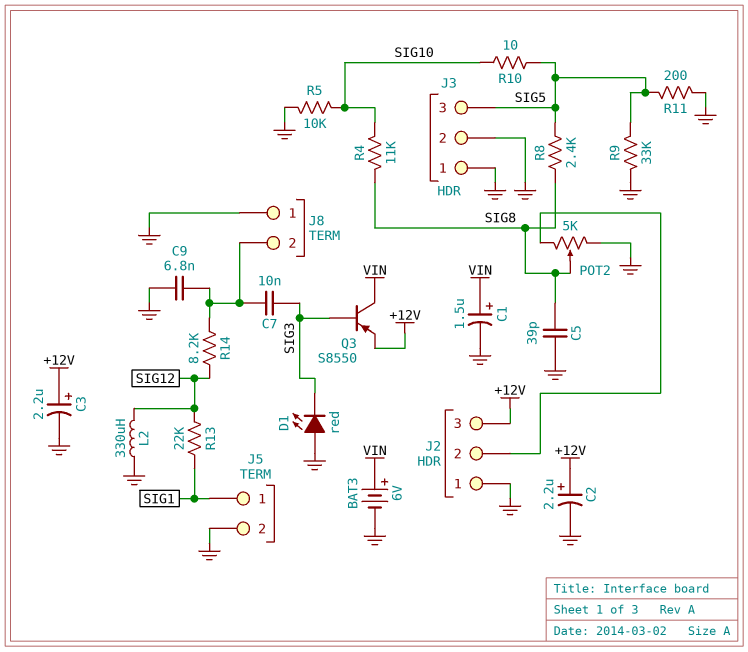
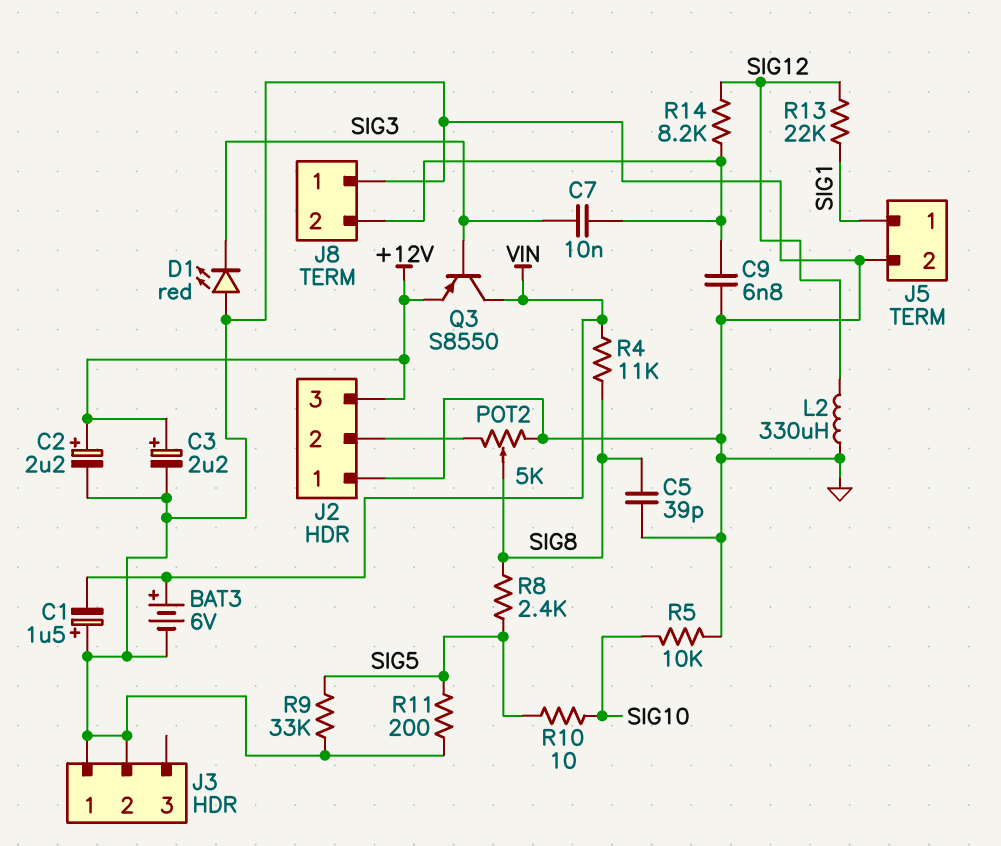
C1: 1.5uF (plus VIN, minus GND) -> 1.5uF (plus GND, minus VIN)
J3 pin 3: SIG5 -> none
R4: 11k (SIG8, SIG10) -> 11k (SIG8, VIN)

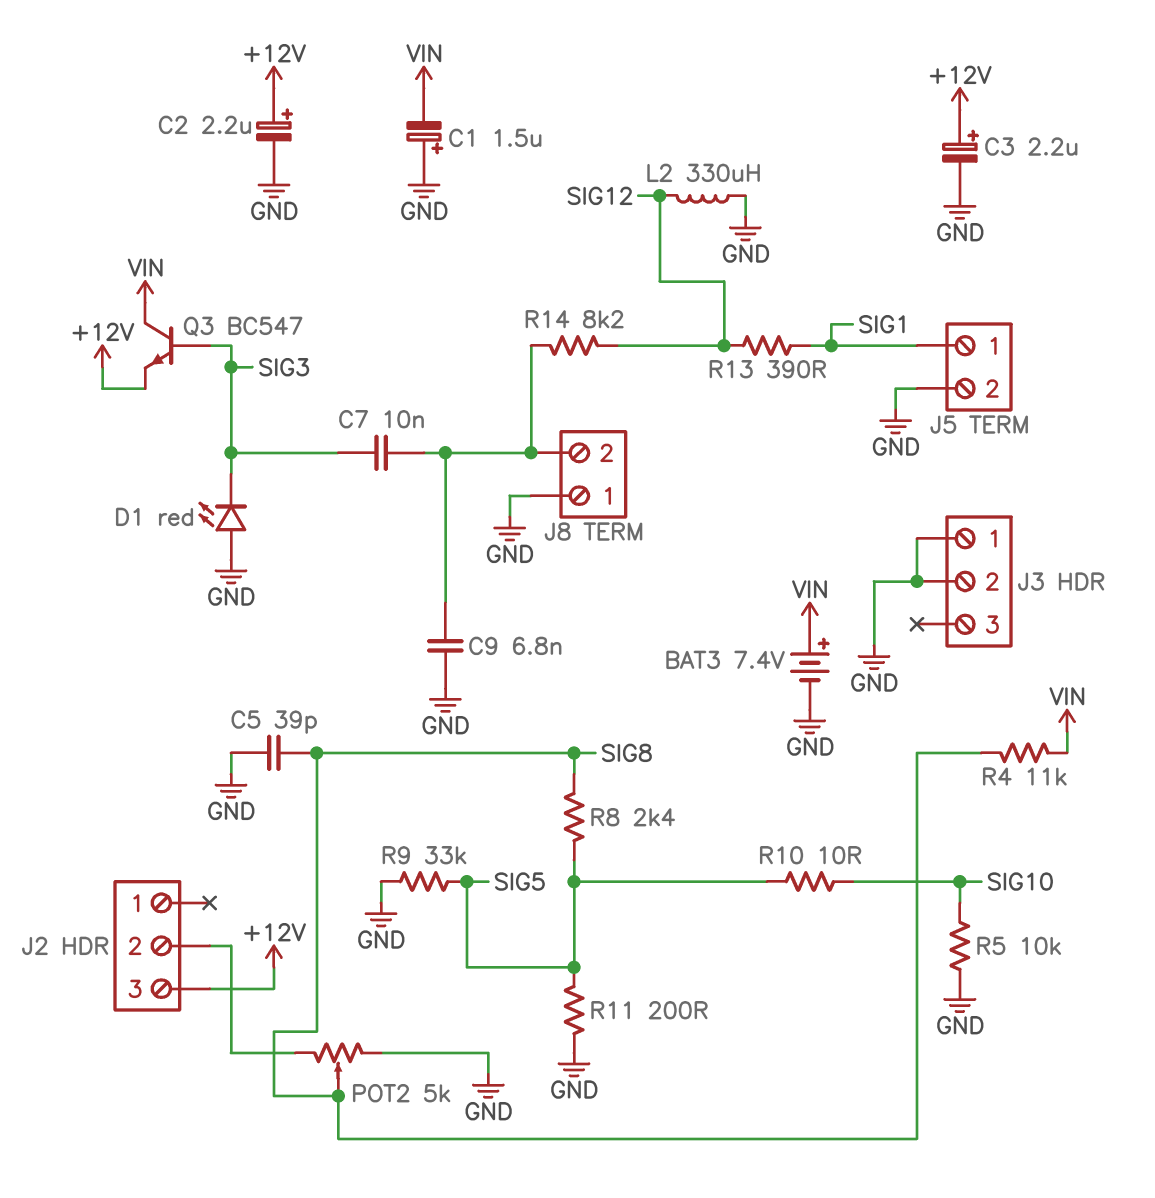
BAT3: 6V (plus VIN, minus GND) -> 7.4V (plus VIN, minus GND)
J2 pin 1: GND -> none
Q3: PNP S8550 (B SIG3, C VIN, E +12V) -> NPN BC547 (B SIG3, C VIN, E +12V)
R13: 22k (SIG1, SIG12) -> 390 (SIG1, SIG12)

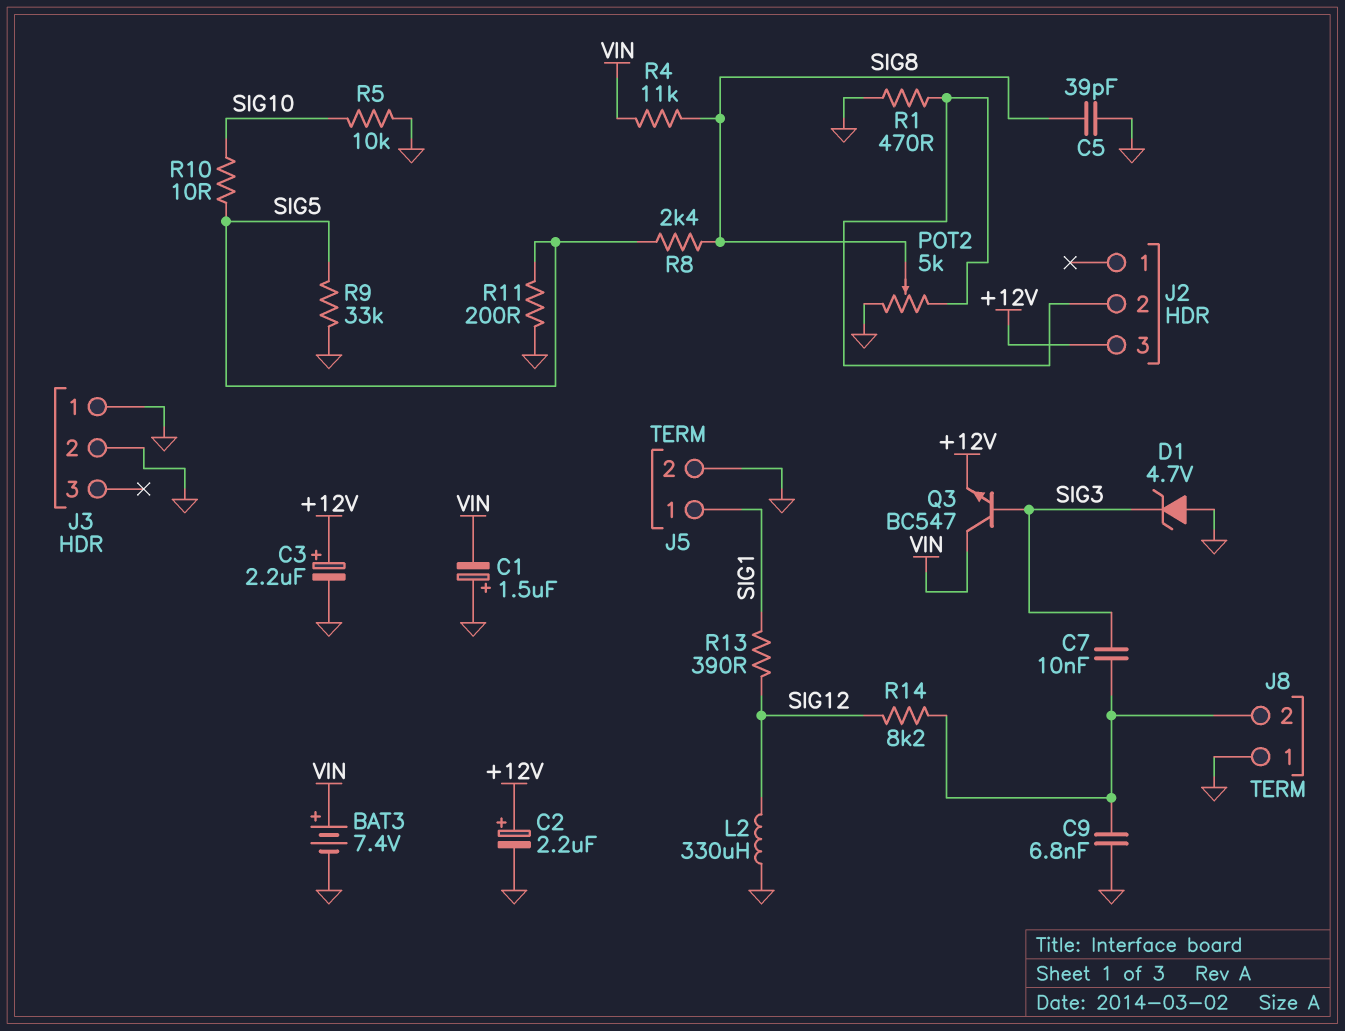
D1: LED red (A GND, K SIG3) -> zener 4.7V (A GND, K SIG3)
R1: none -> 470 (GND, J2/2)

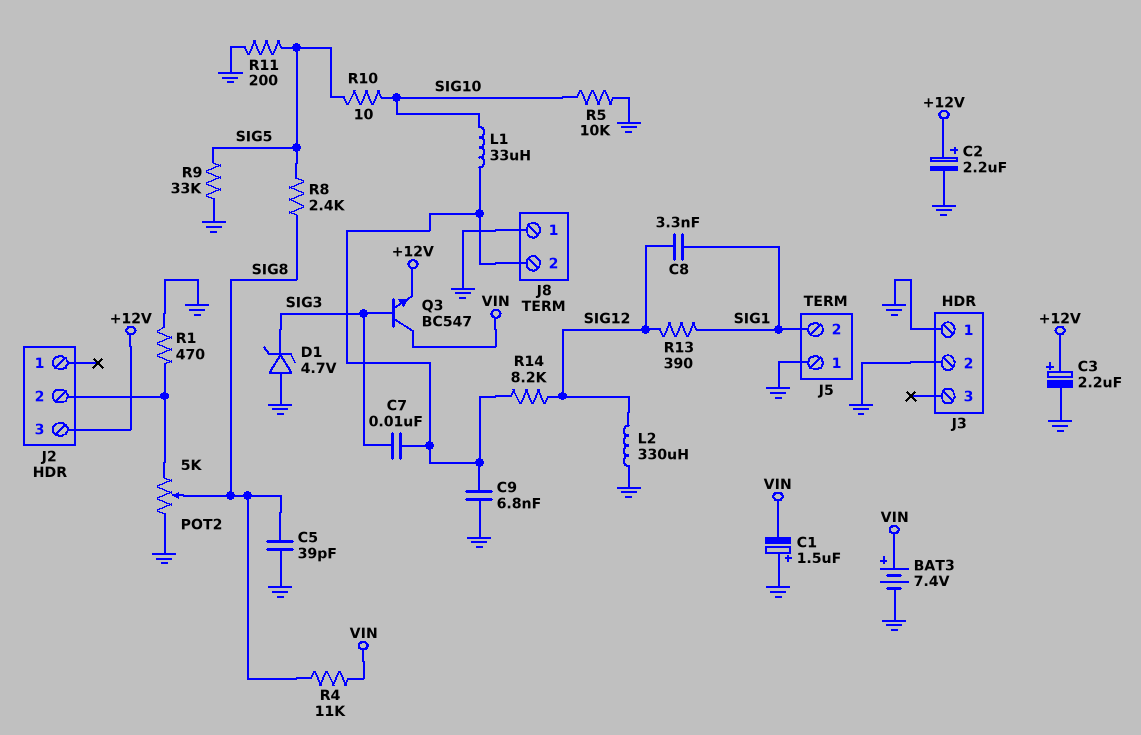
C8: none -> 3.3nF (SIG1, SIG12)
J5 pin 1: SIG1 -> GND
J5 pin 2: GND -> SIG1
L1: none -> 33uH (J8/2, SIG10)

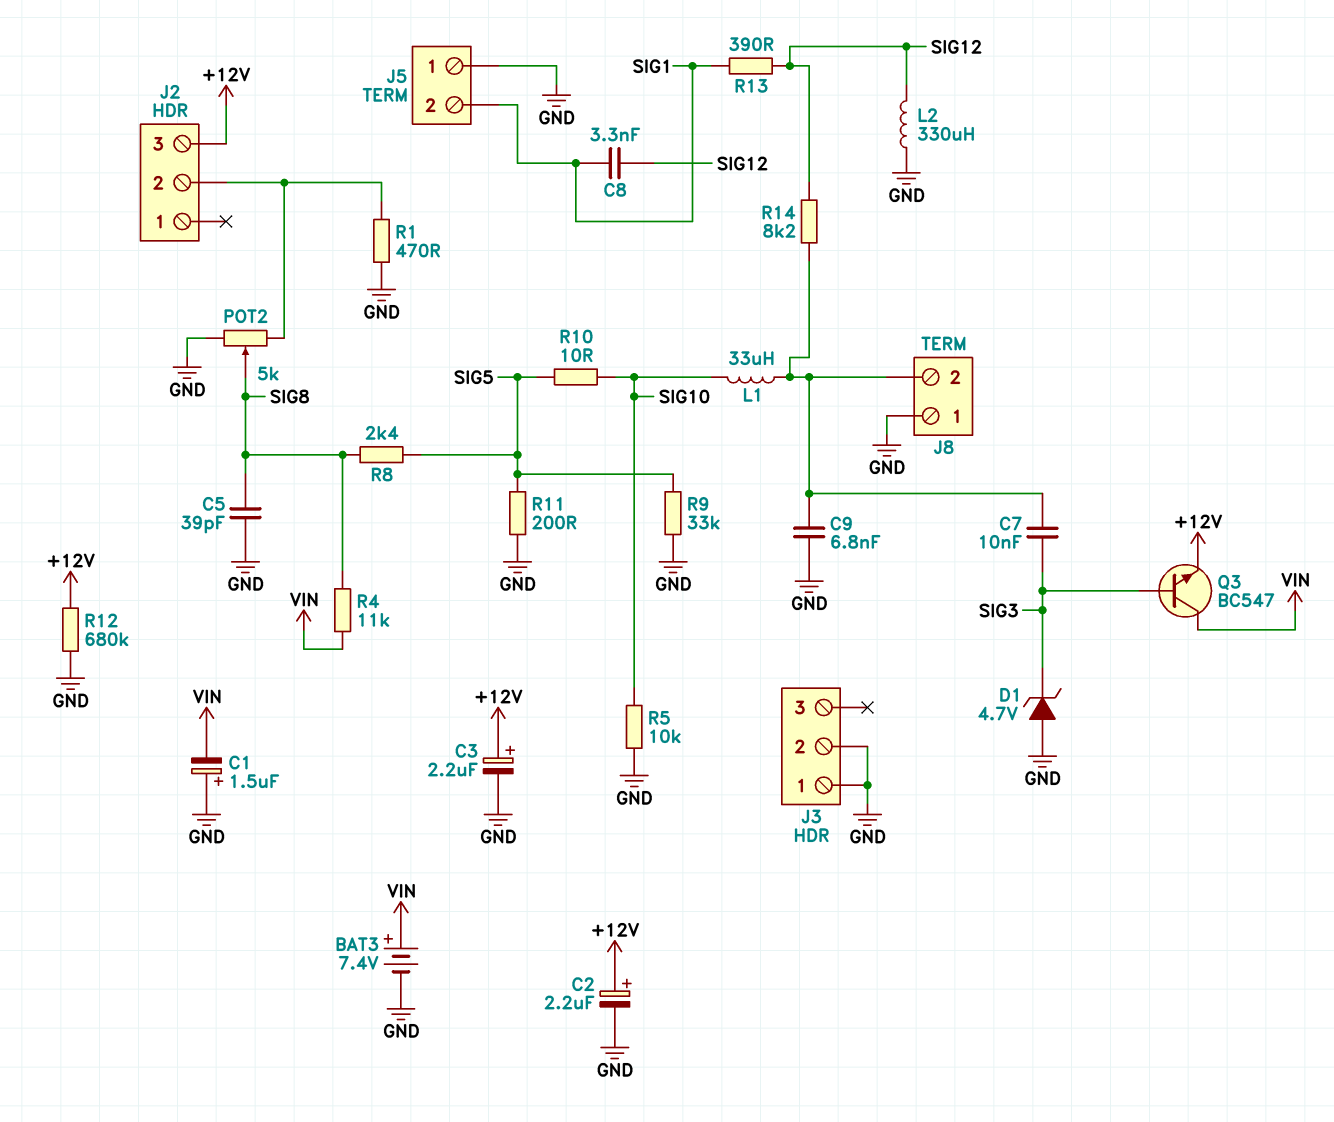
R12: none -> 680k (+12V, GND)

